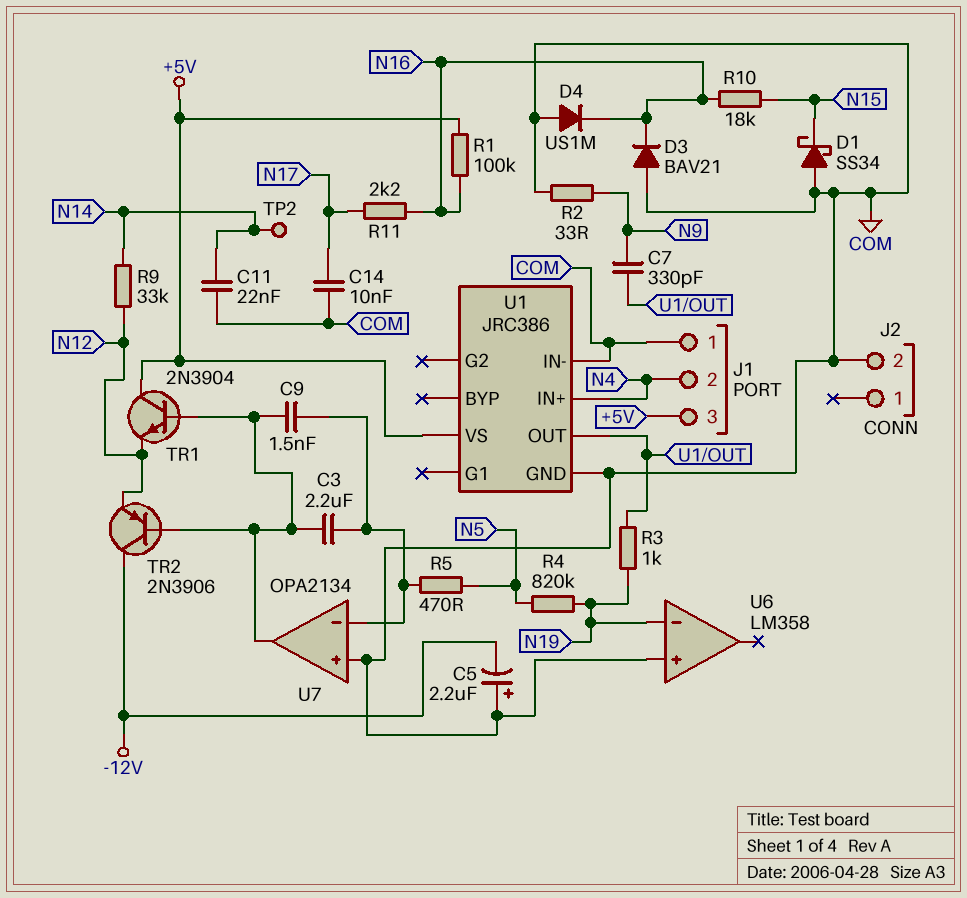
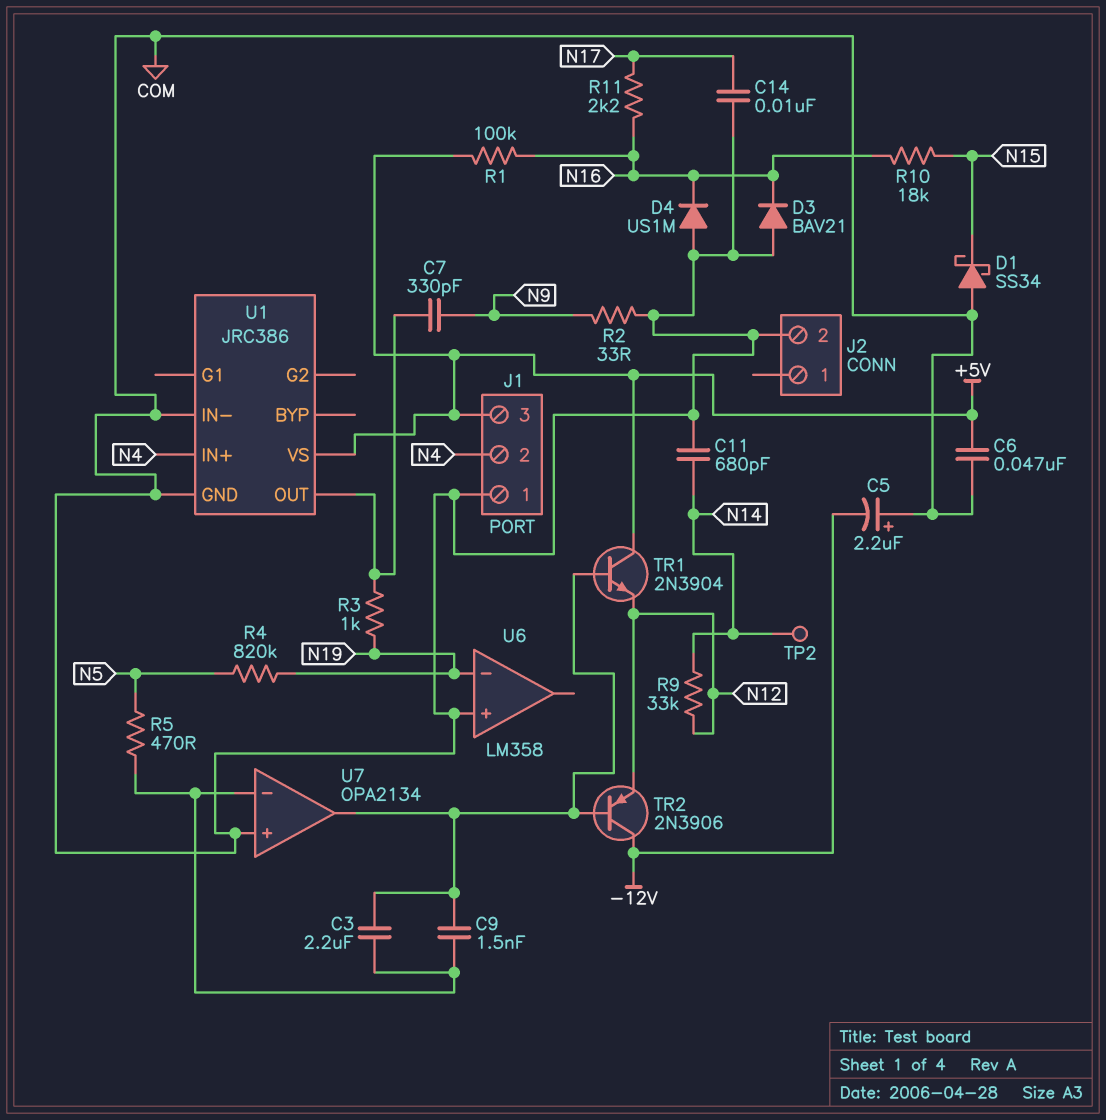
C6: none -> 47nF (+5V, COM)
C11: 22nF (COM, N14) -> 680pF (COM, N14)

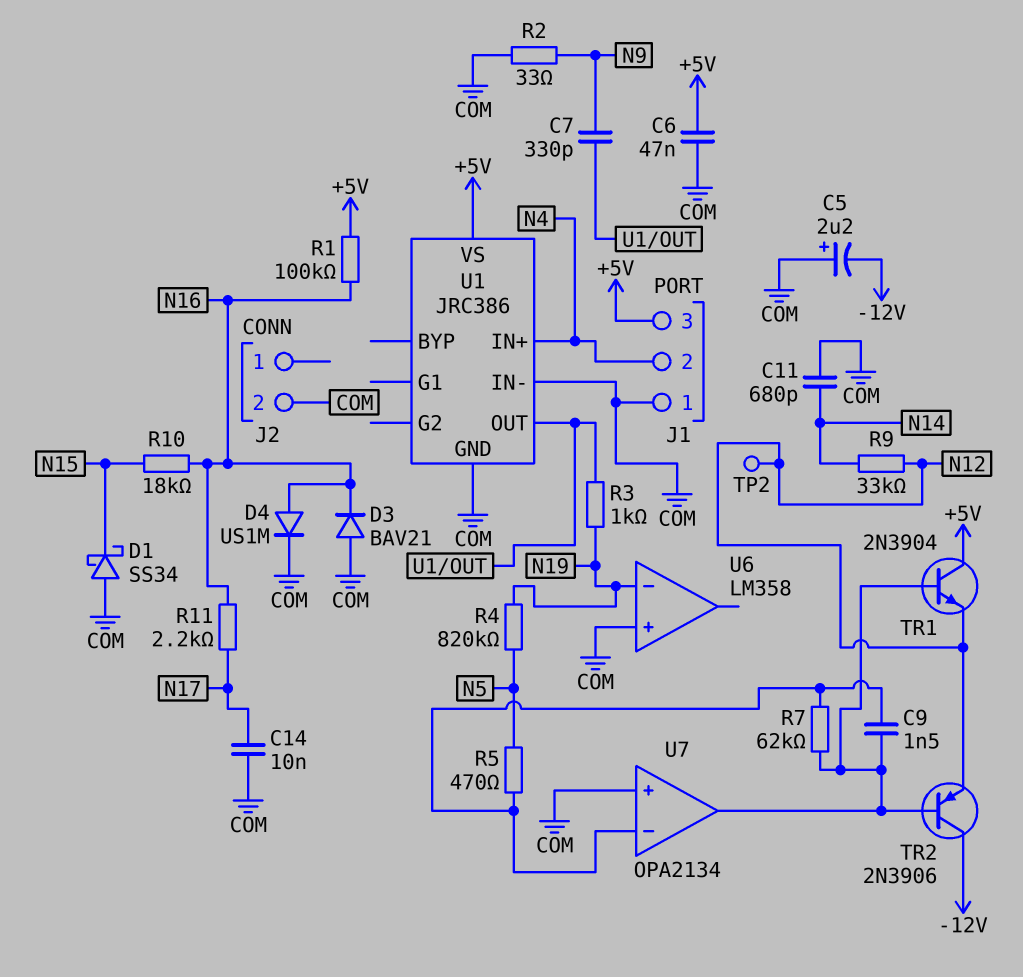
C3: 2.2uF (U7/in-, U7/out) -> none
D4: diode US1M (A COM, K N16) -> diode US1M (A N16, K COM)
R7: none -> 62k (U7/in-, U7/out)
TP2: test point (N14) -> test point (N12)

